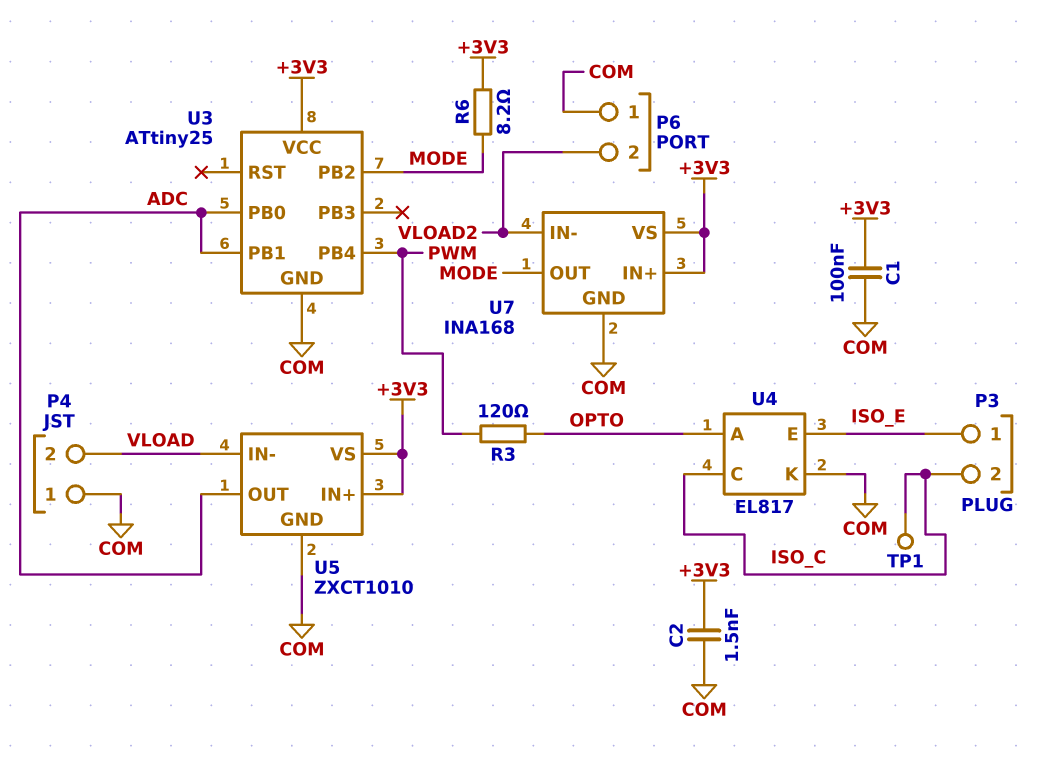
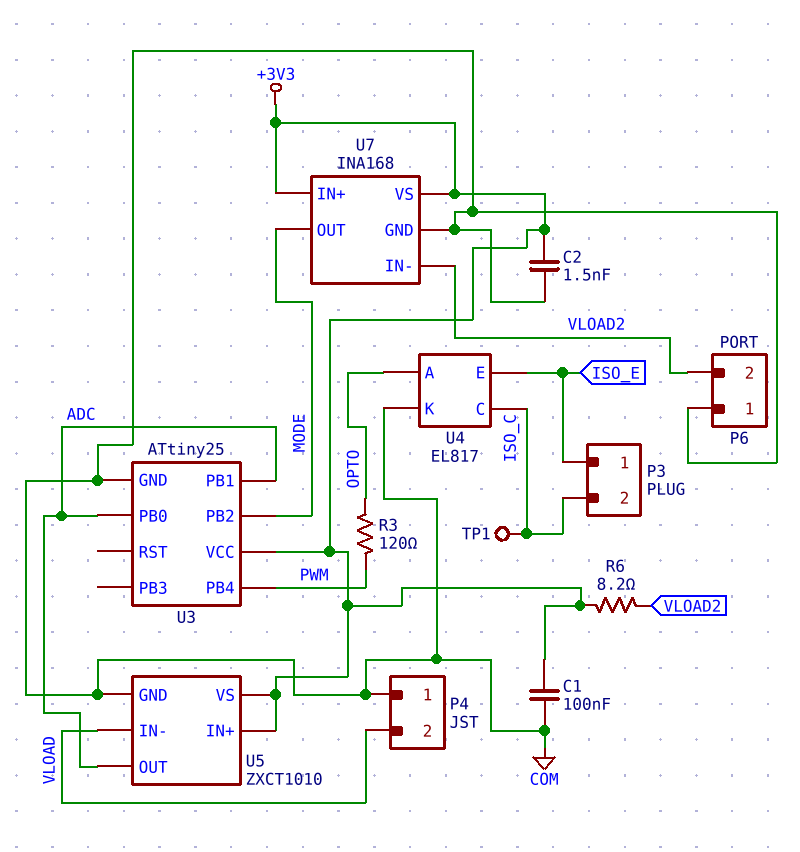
R6: 8.2 (+3V3, MODE) -> 8.2 (+3V3, VLOAD2)

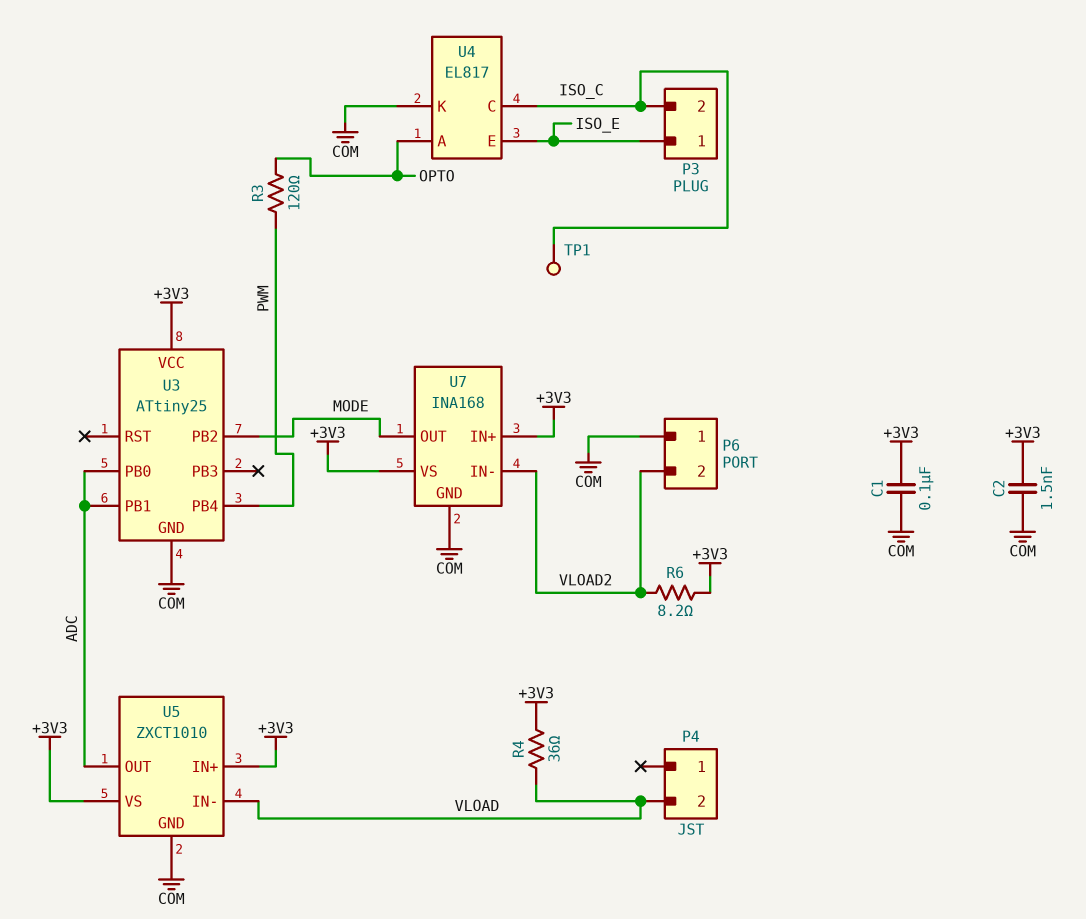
P4 pin 1: COM -> none
R4: none -> 36 (+3V3, VLOAD)

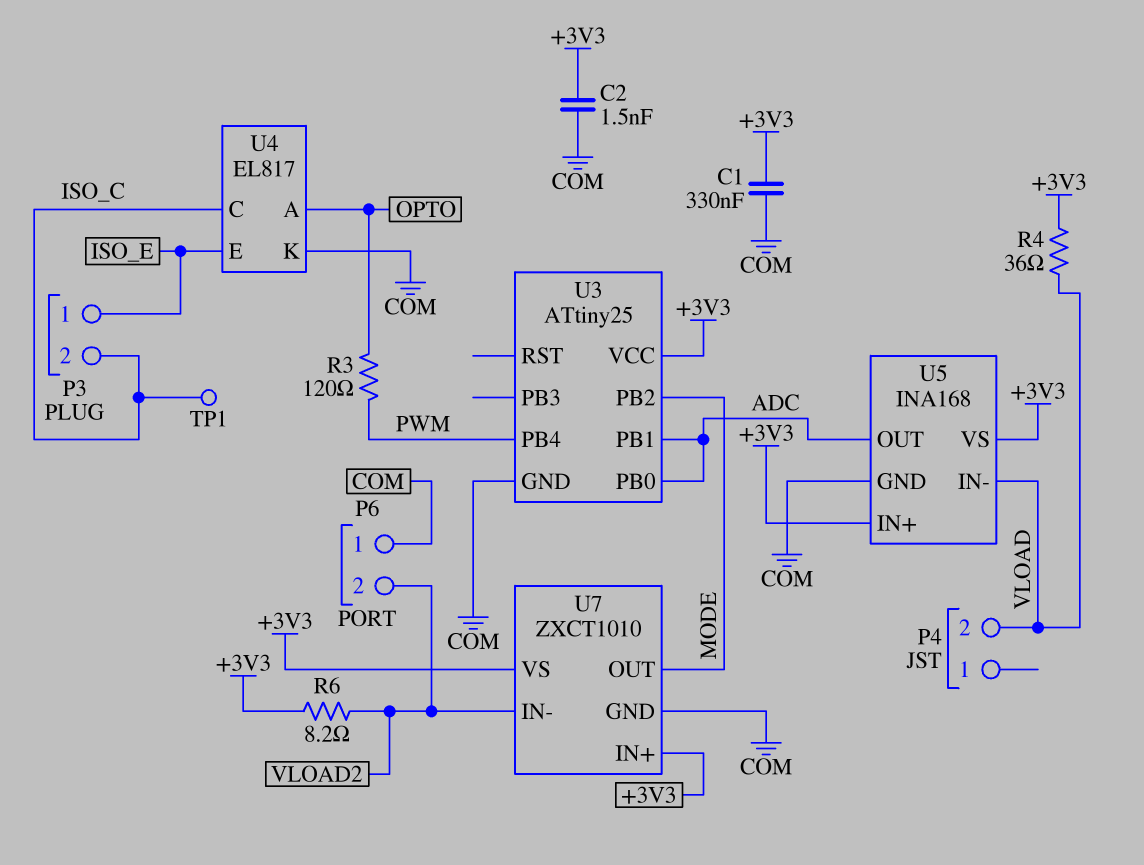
C1: 100nF (+3V3, COM) -> 330nF (+3V3, COM)
U5: ZXCT1010 -> INA168
U7: INA168 -> ZXCT1010

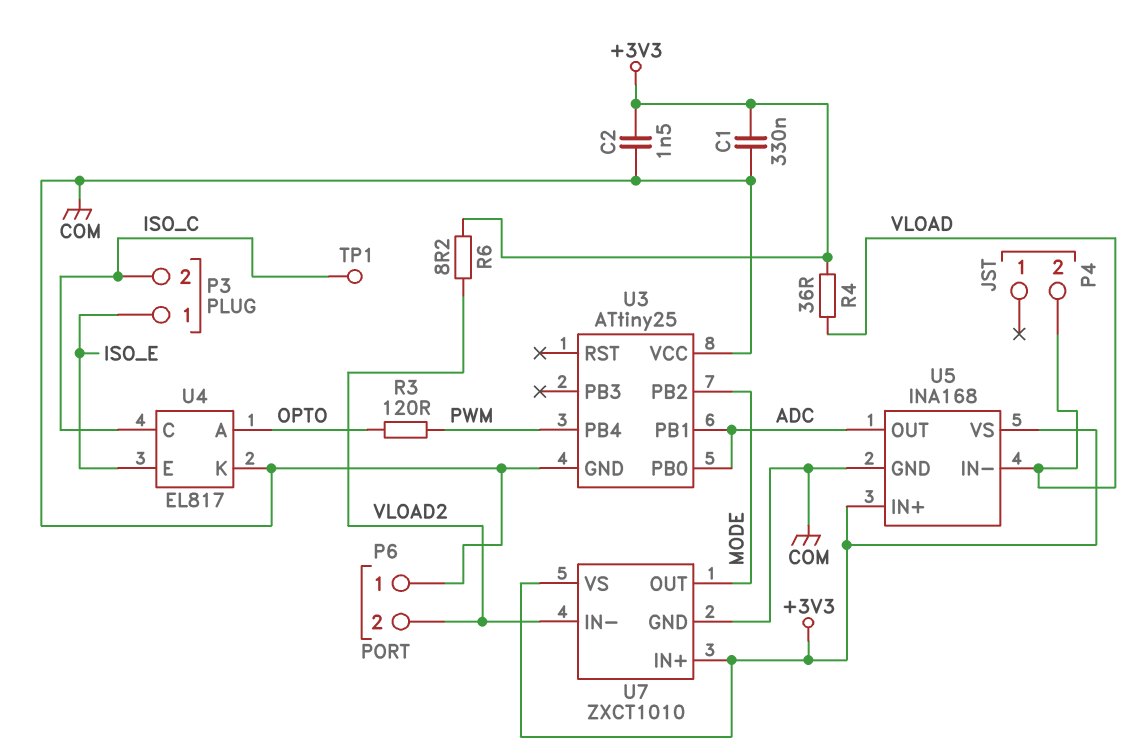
U3 pin VCC: +3V3 -> COM

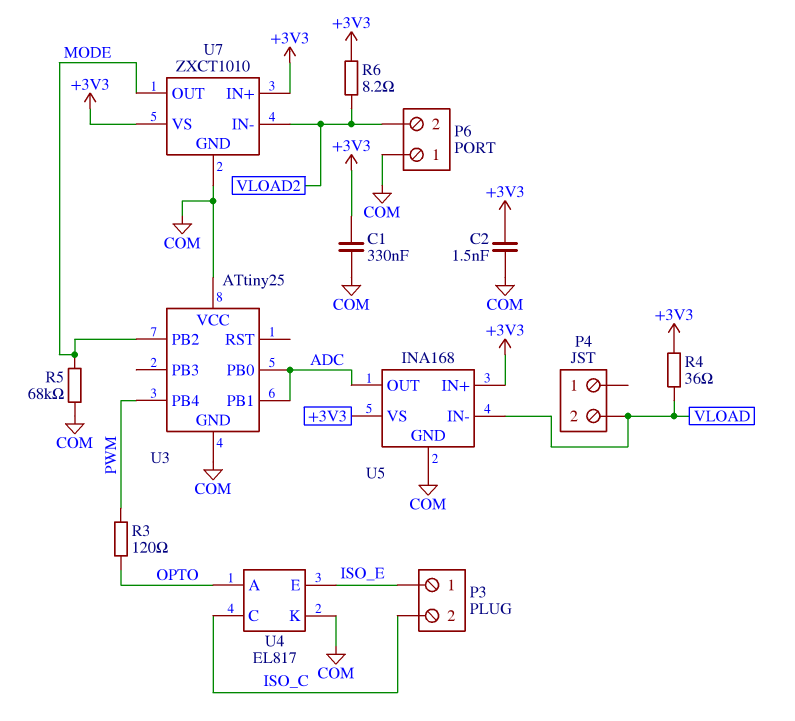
R5: none -> 68k (COM, MODE)
TP1: test point (ISO_C) -> none

